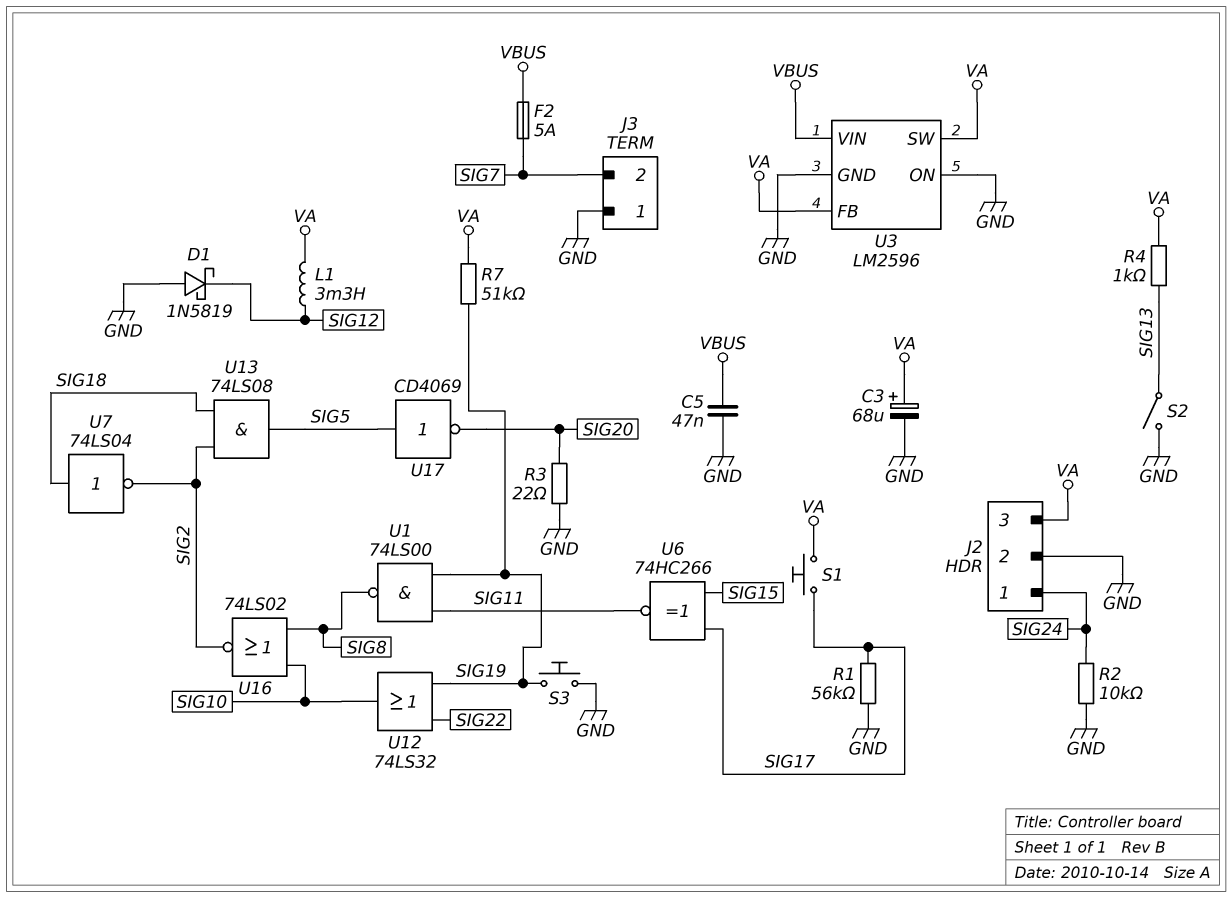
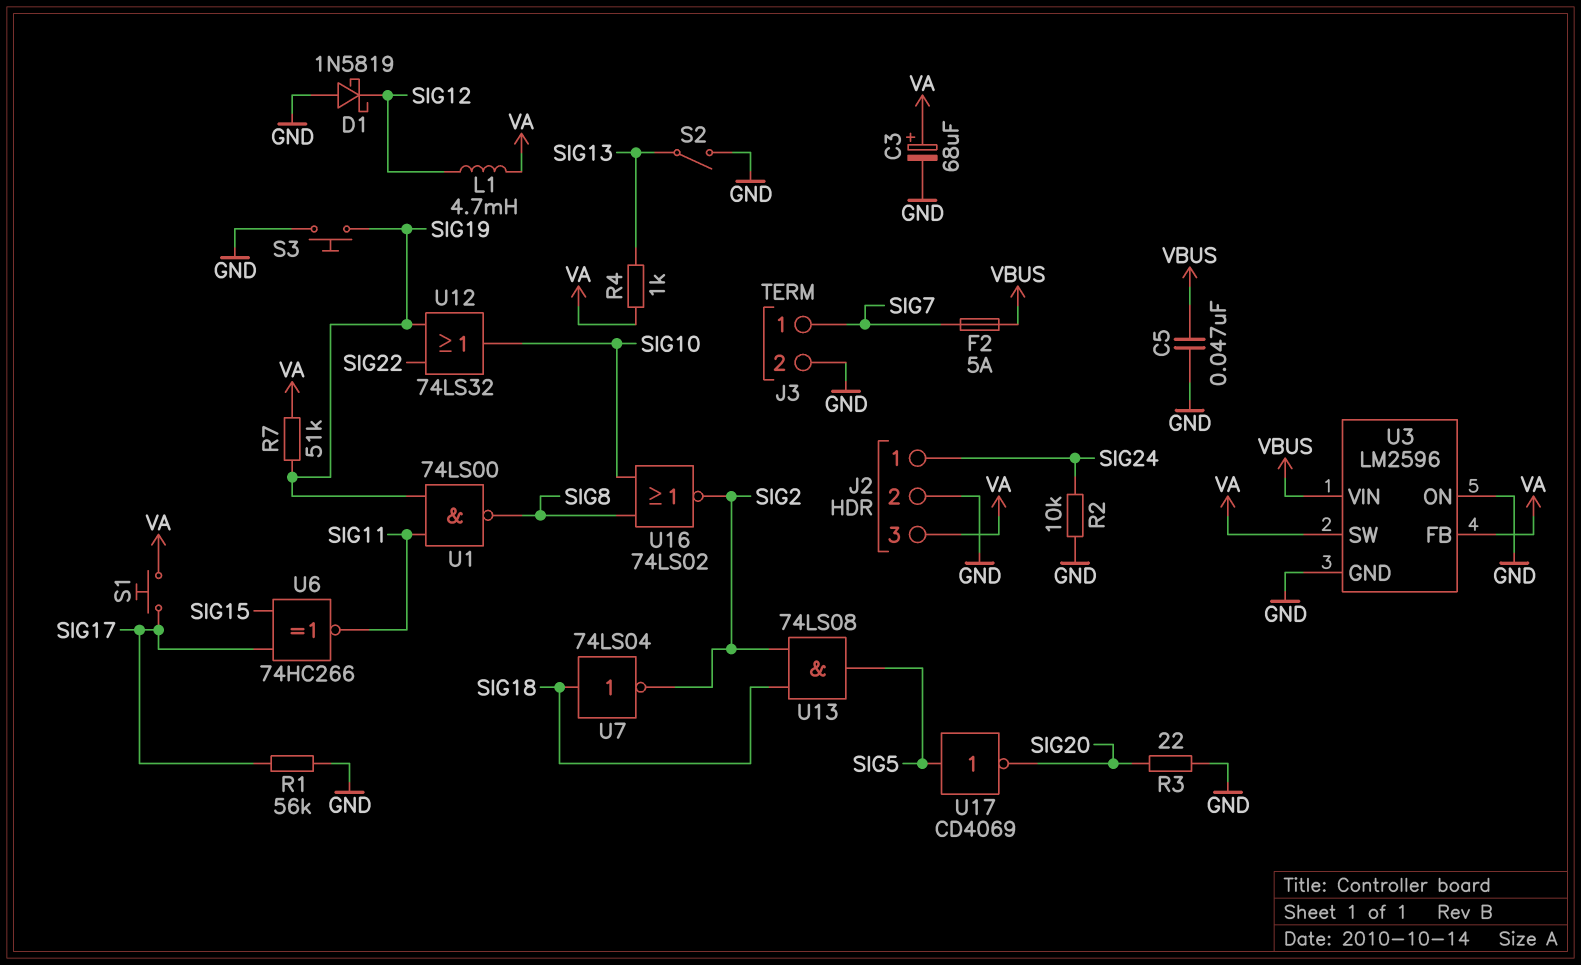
J3 pin 1: GND -> SIG7
J3 pin 2: SIG7 -> GND
L1: 3.3mH (SIG12, VA) -> 4.7mH (SIG12, VA)

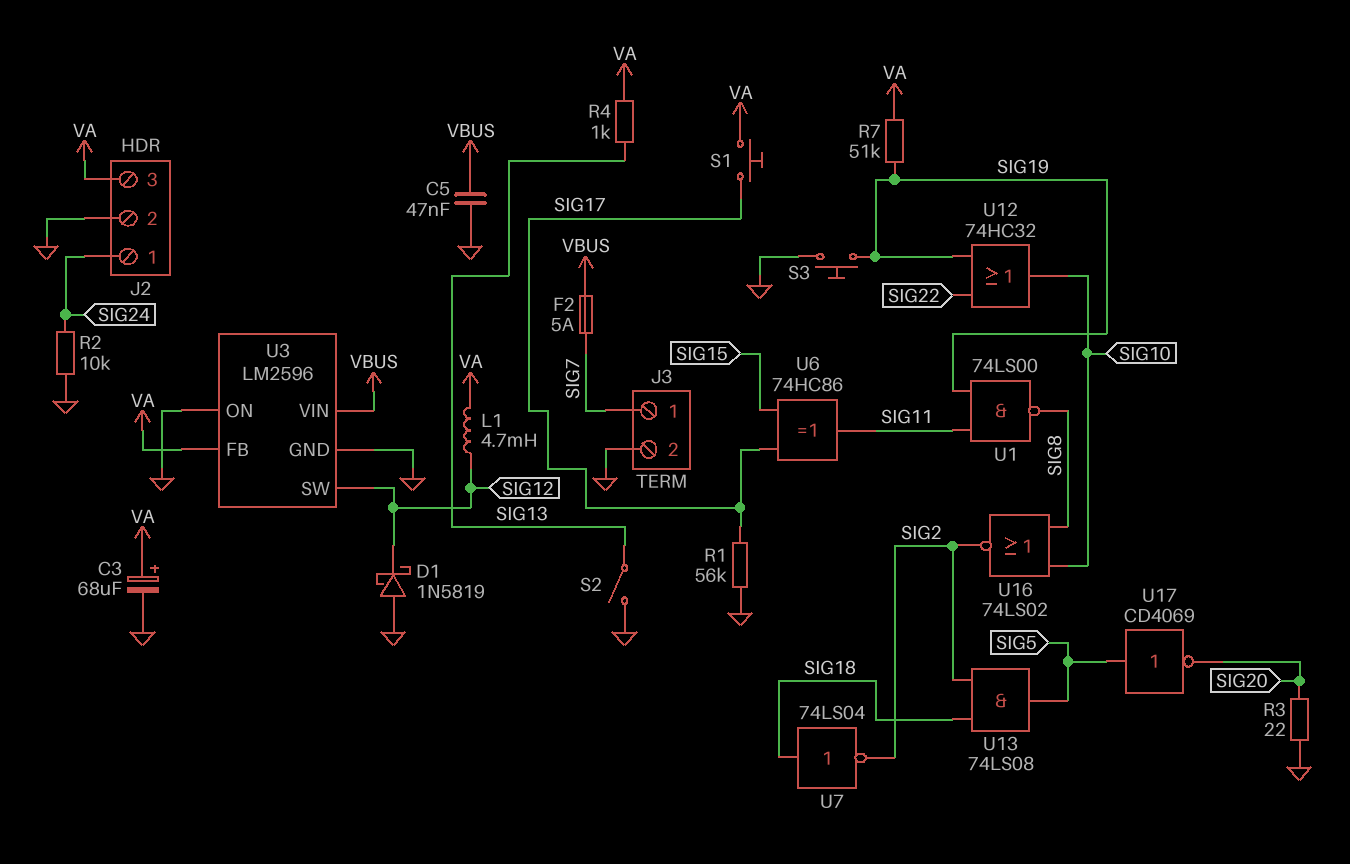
U3 pin SW: VA -> SIG12
U6: XNOR 74HC266 (in SIG15, in SIG17, out SIG11) -> XOR 74HC86 (in SIG15, in SIG17, out SIG11)
U12: OR 74LS32 (in SIG19, in SIG22, out SIG10) -> OR 74HC32 (in SIG19, in SIG22, out SIG10)

